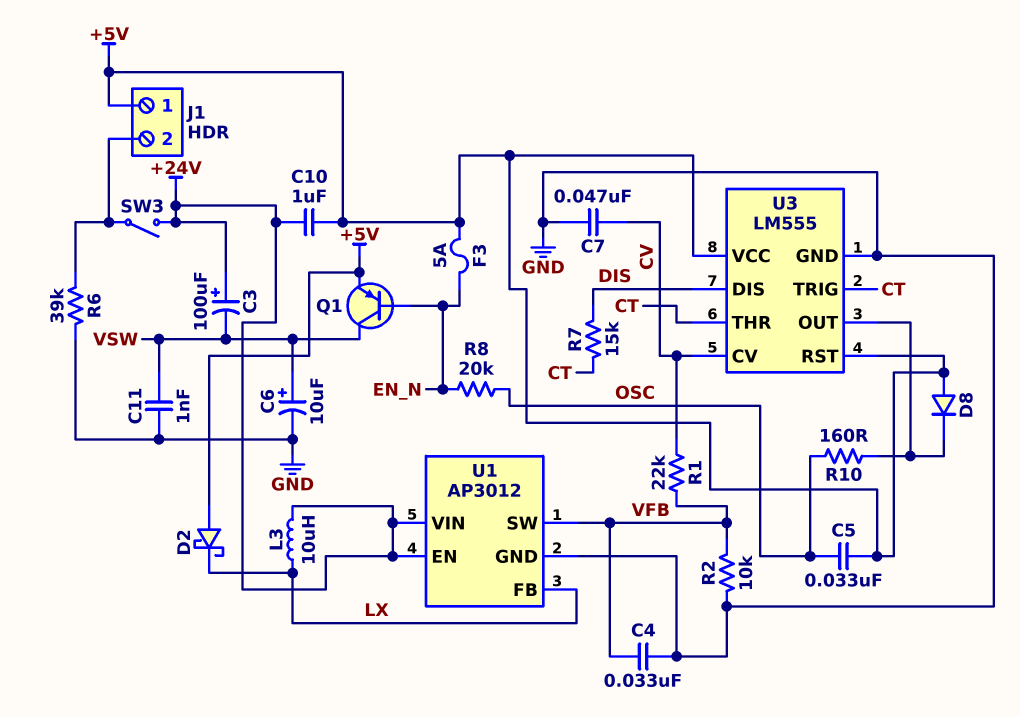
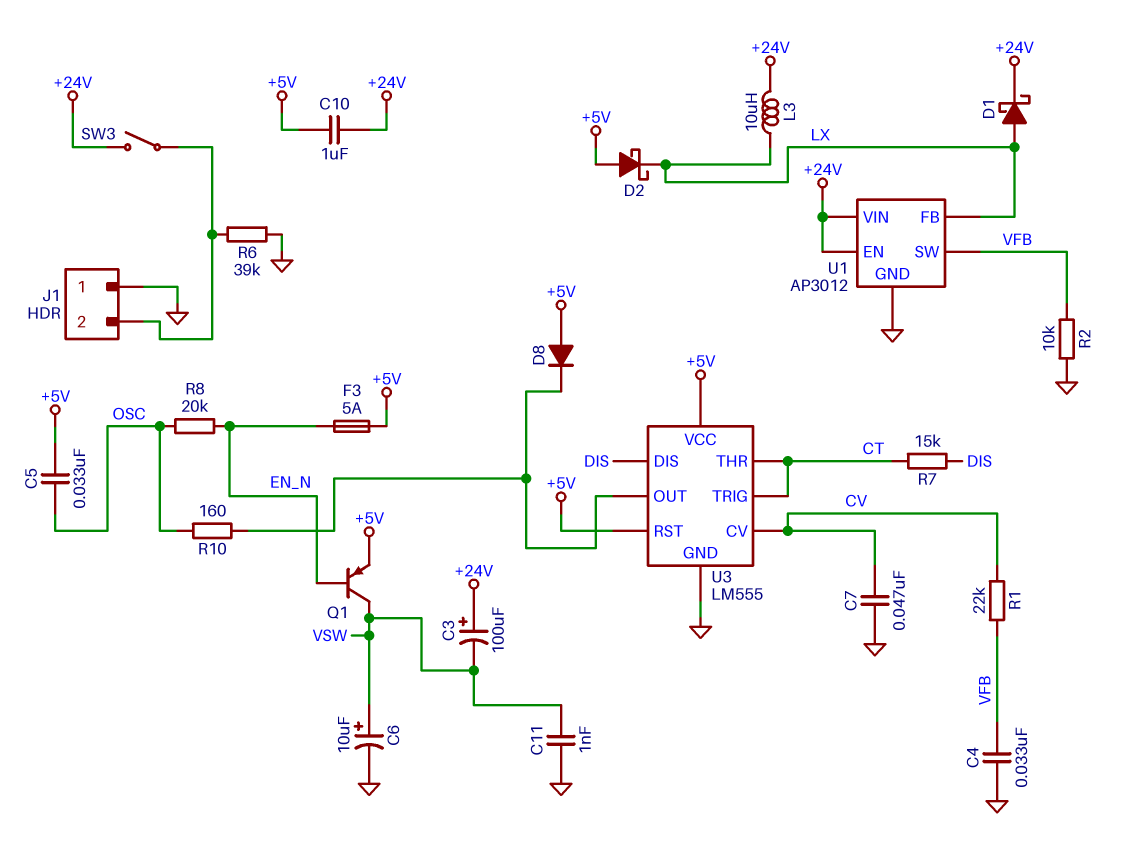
D1: none -> schottky (A LX, K +24V)
J1 pin 1: +5V -> GND

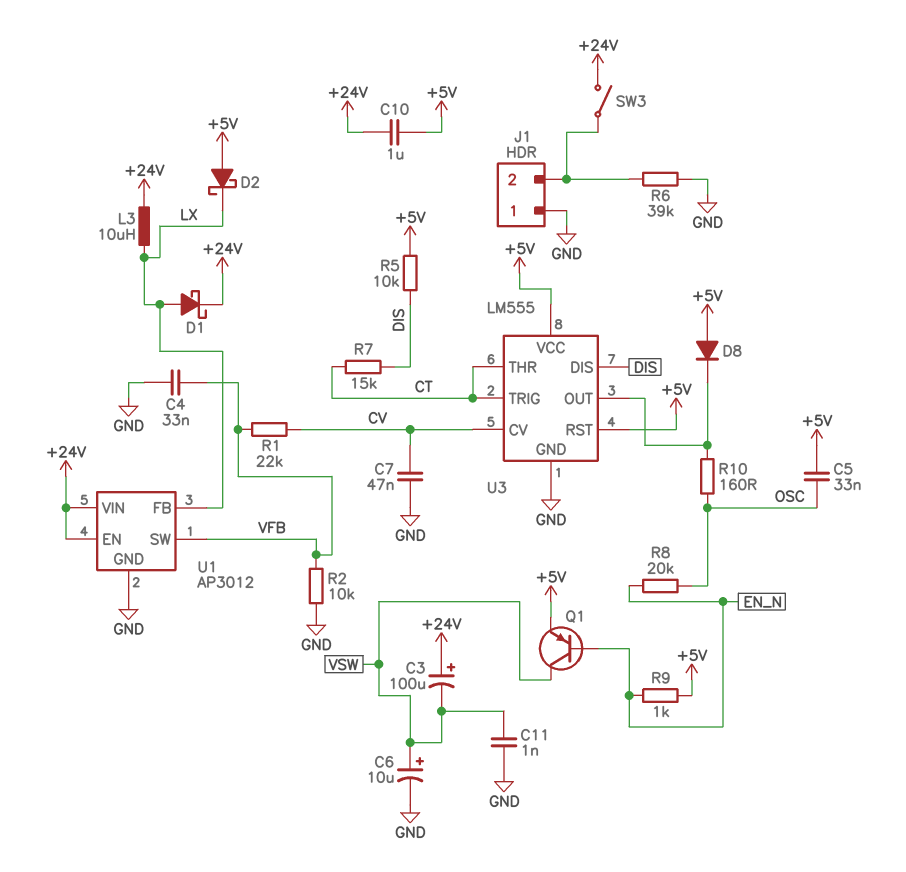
F3: 5A (+5V, EN_N) -> none
R5: none -> 10k (+5V, DIS)
R9: none -> 1k (+5V, EN_N)

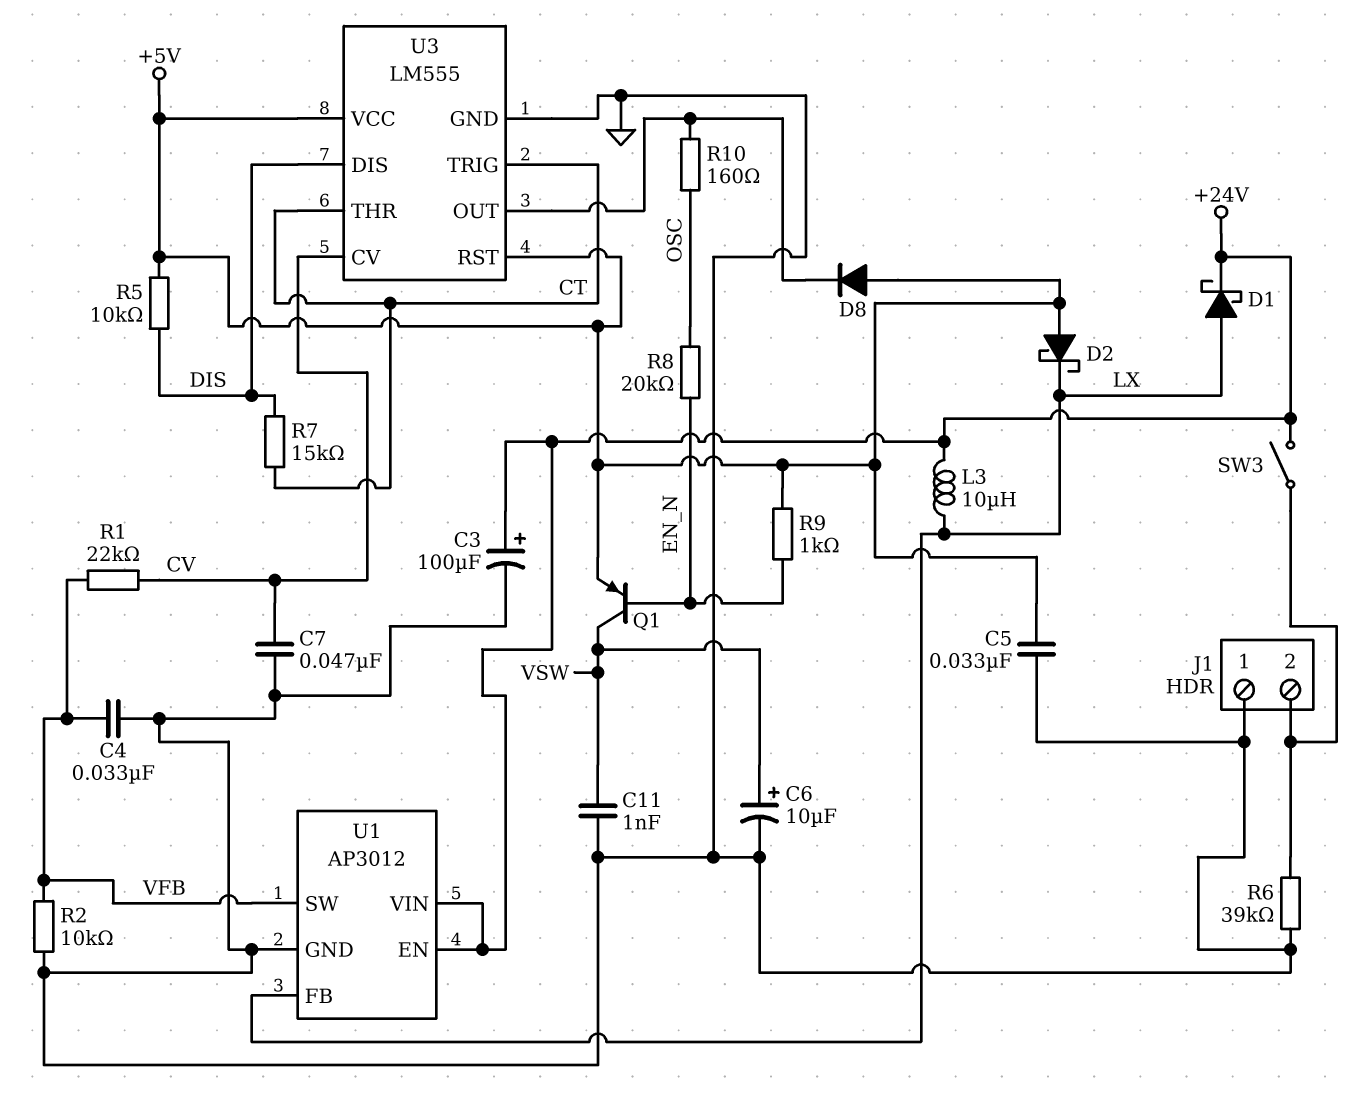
C3: 100uF (plus +24V, minus VSW) -> 100uF (plus +24V, minus GND)
C5: 33nF (+5V, OSC) -> 33nF (+5V, GND)
C10: 1uF (+5V, +24V) -> none

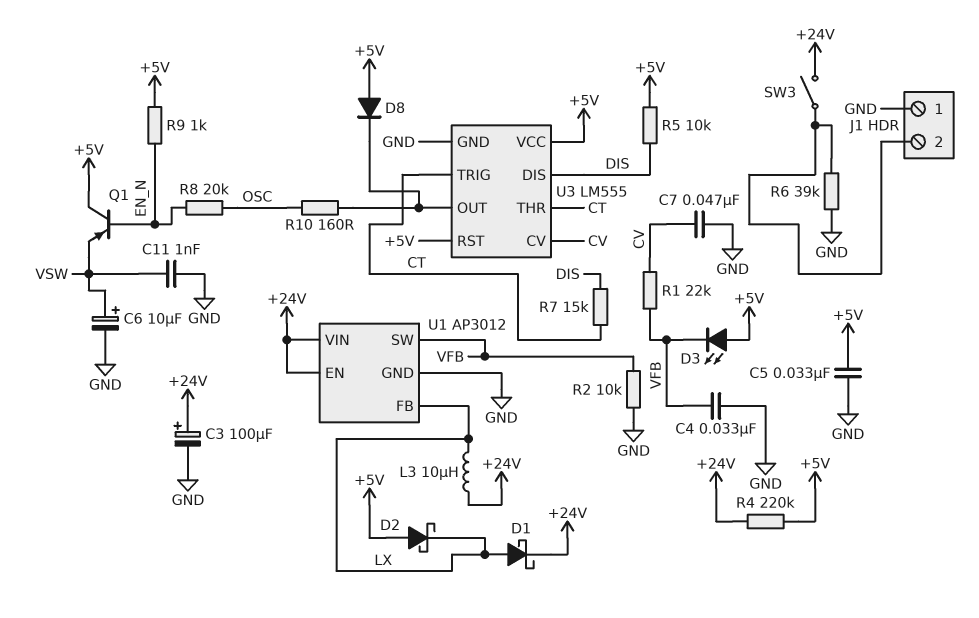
D3: none -> LED (A +5V, K VFB)
Q1: PNP (B EN_N, C VSW, E +5V) -> PNP (B EN_N, C +5V, E VSW)
R4: none -> 220k (+5V, +24V)

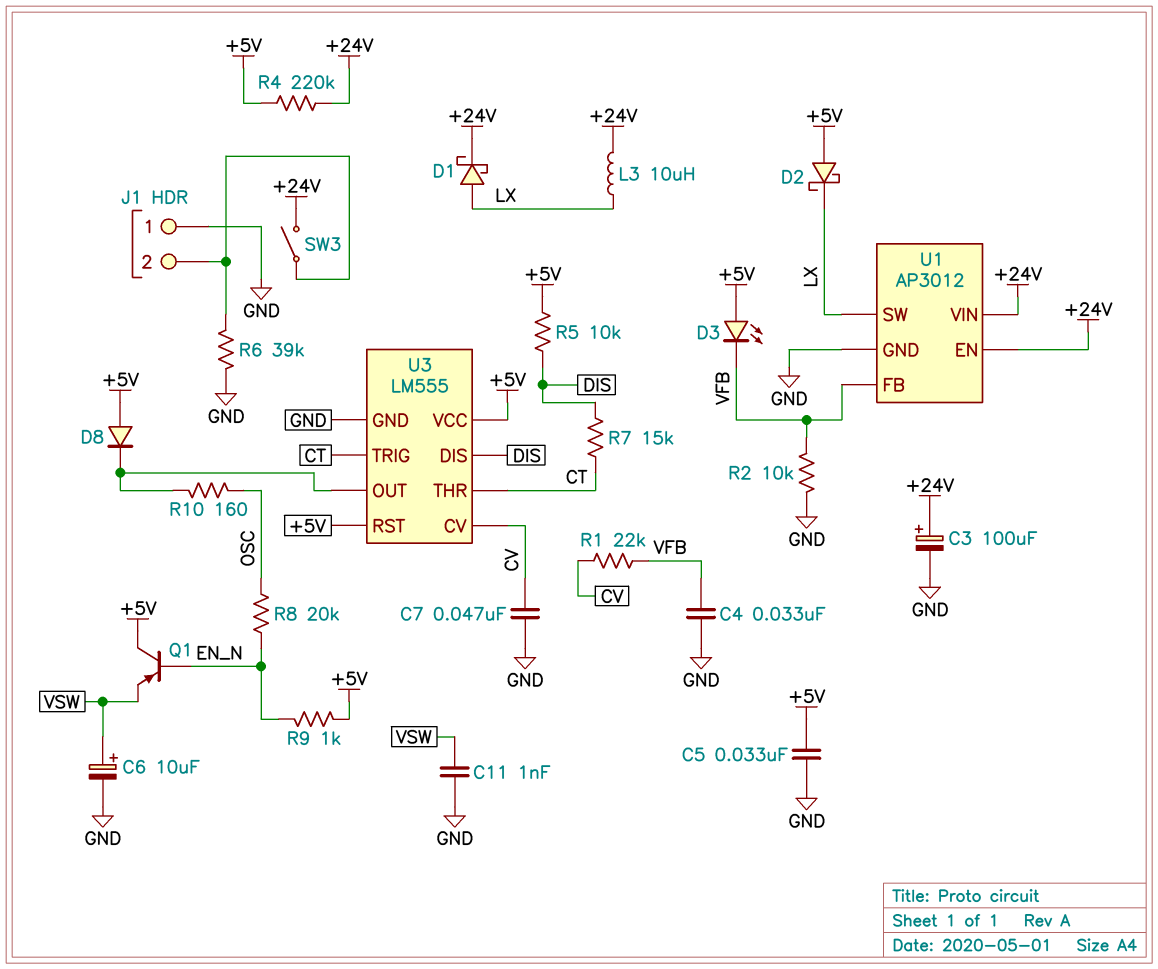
U1 pin FB: LX -> VFB
U1 pin SW: VFB -> LX

